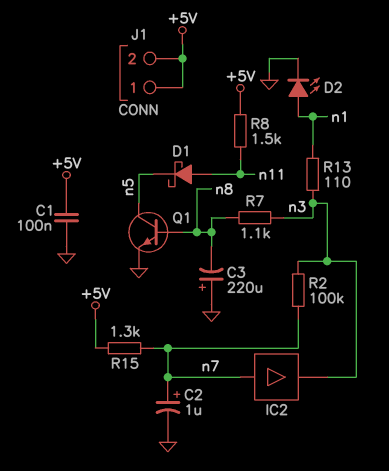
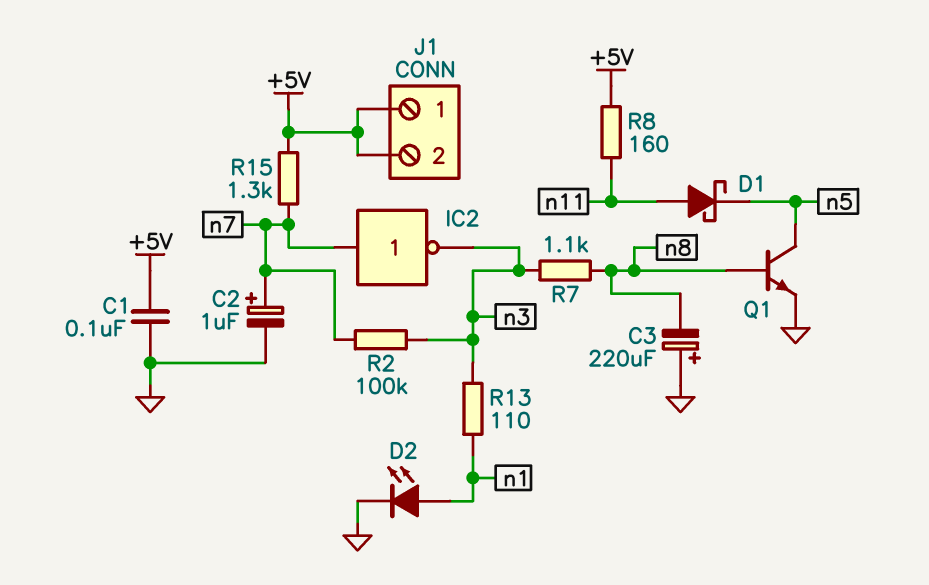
IC2: buffer (in n7, out n3) -> NOT (in n7, out n3)
R8: 1.5k (+5V, n11) -> 160 (+5V, n11)

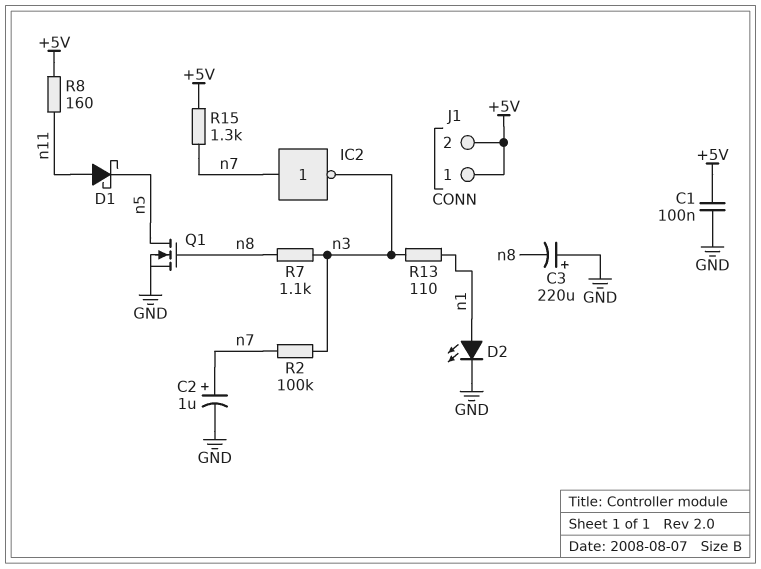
Q1: NPN (B n8, C n5, E GND) -> NMOS (G n8, D n5, S GND)

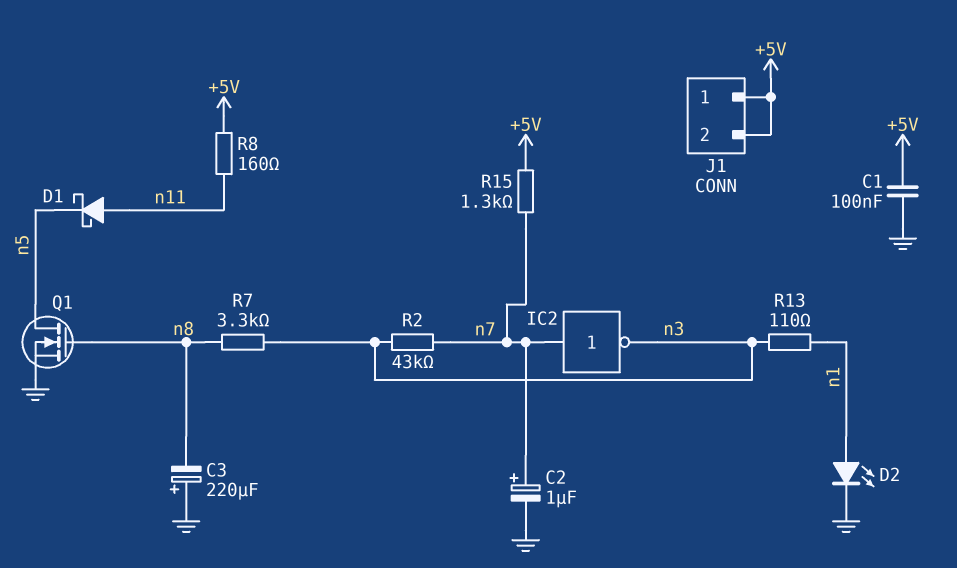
R2: 100k (n3, n7) -> 43k (n3, n7)
R7: 1.1k (n3, n8) -> 3.3k (n3, n8)

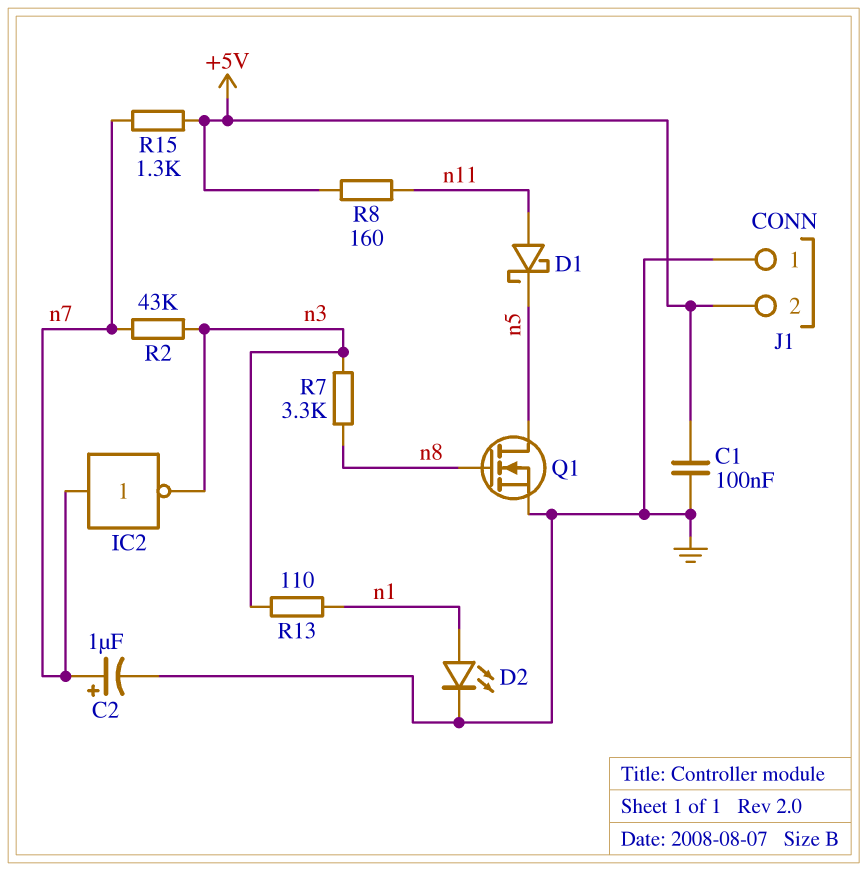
C3: 220uF (plus GND, minus n8) -> none
J1 pin 1: +5V -> GND

